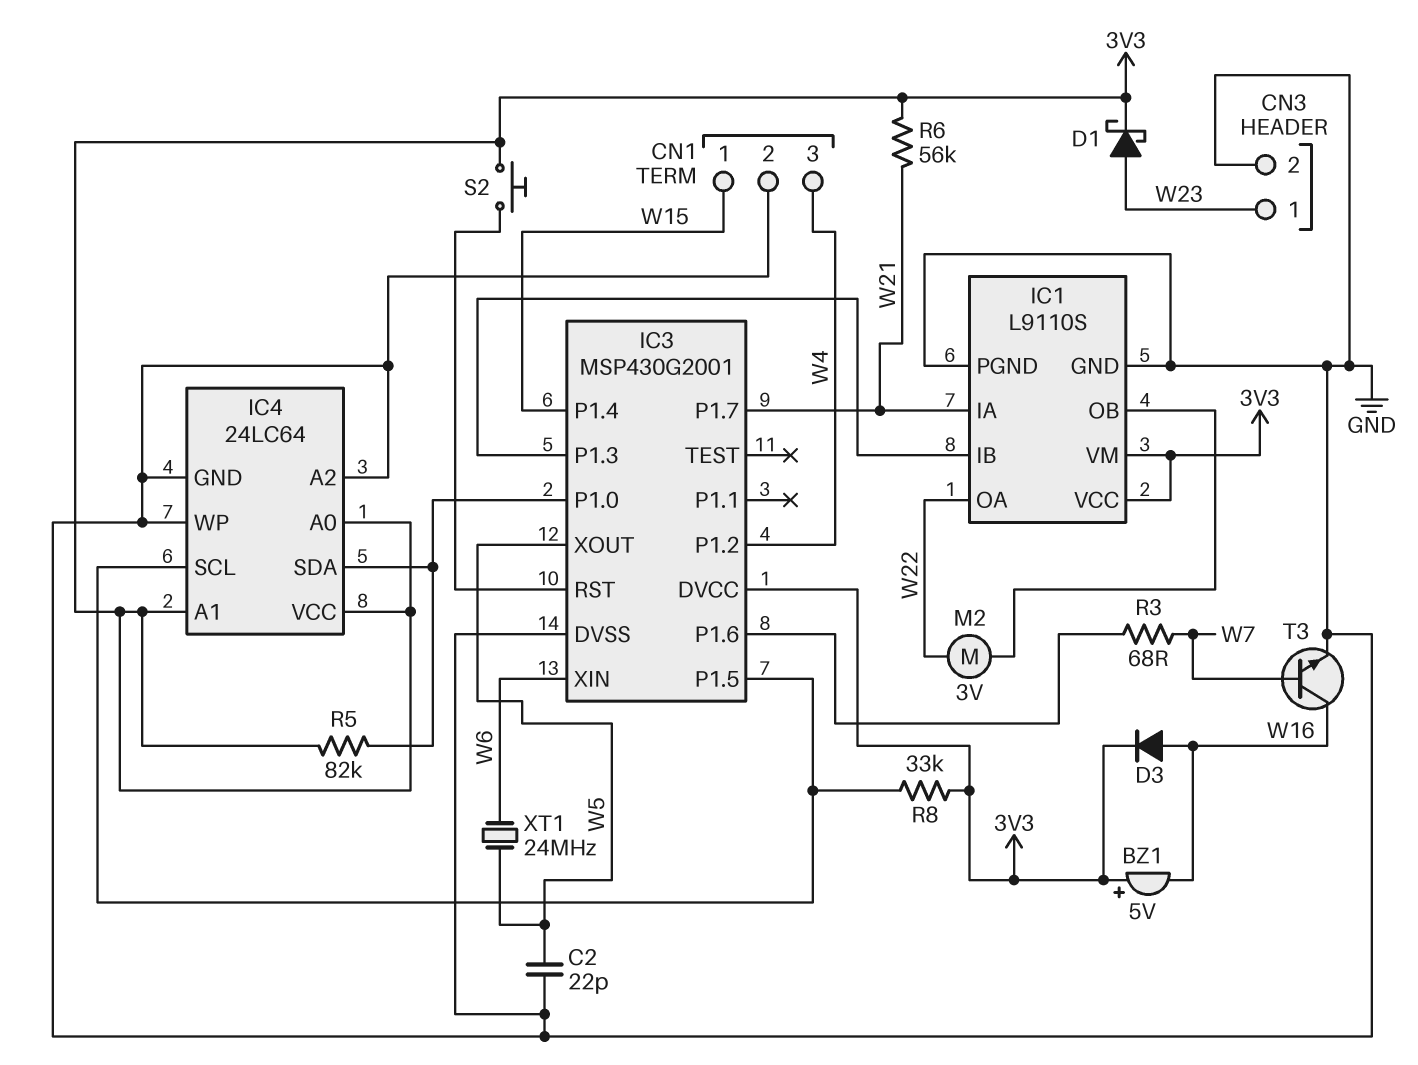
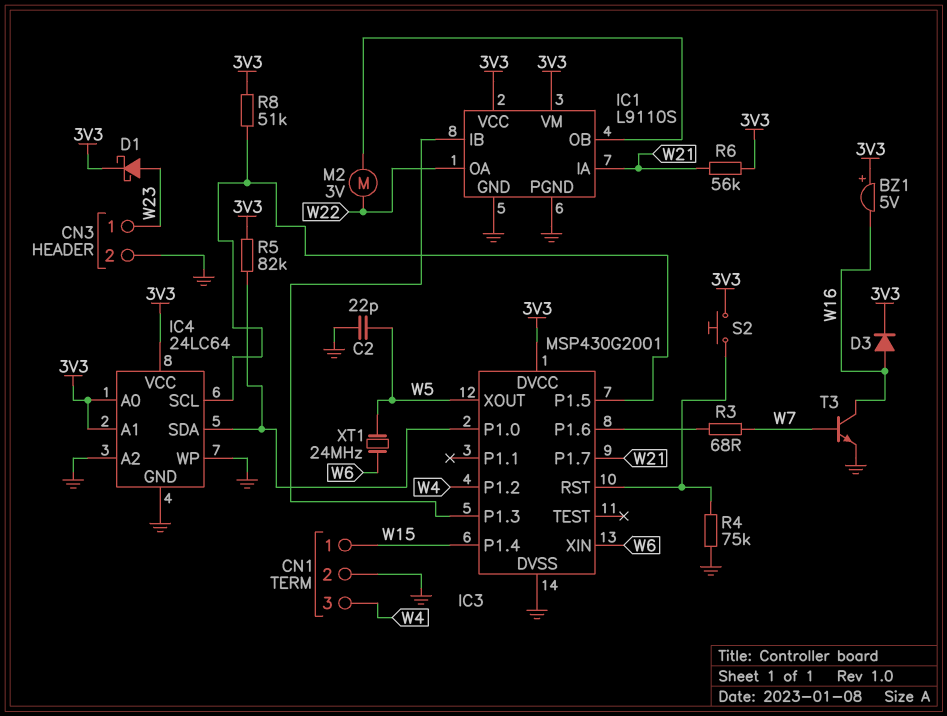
R4: none -> 75k (GND, IC3/RST)
R8: 33k (3V3, IC3/P1.5) -> 51k (3V3, IC3/P1.5)

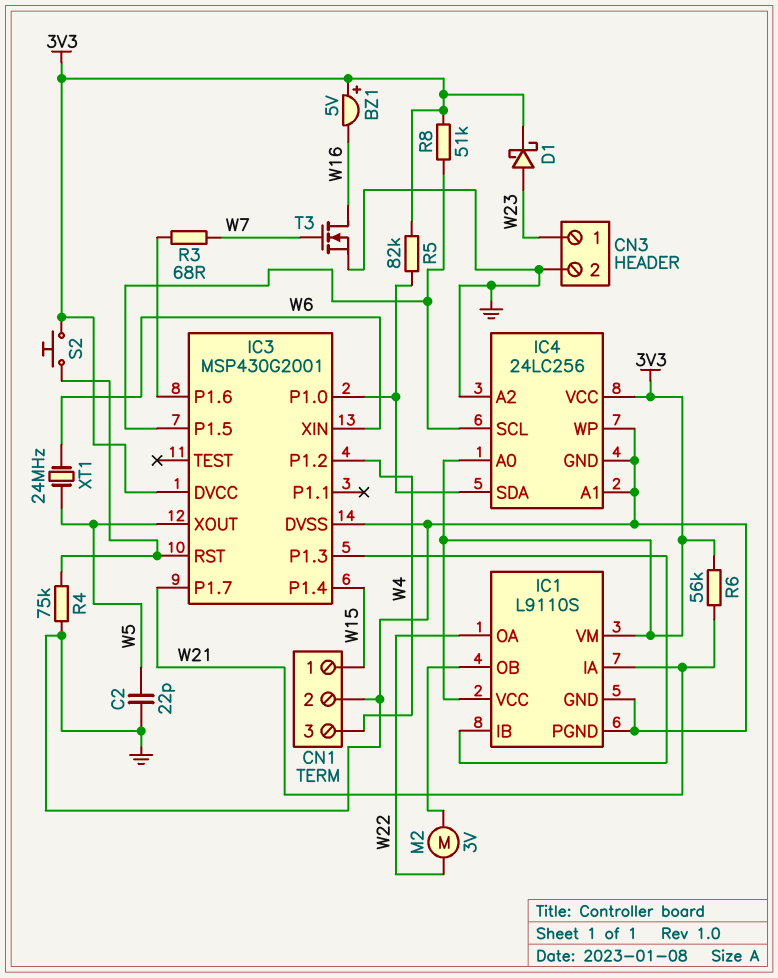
D3: diode (A W16, K 3V3) -> none
IC4: 24LC64 -> 24LC256
IC4 pin A1: 3V3 -> GND
T3: NPN (B W7, C W16, E GND) -> NMOS (G W7, D W16, S GND)

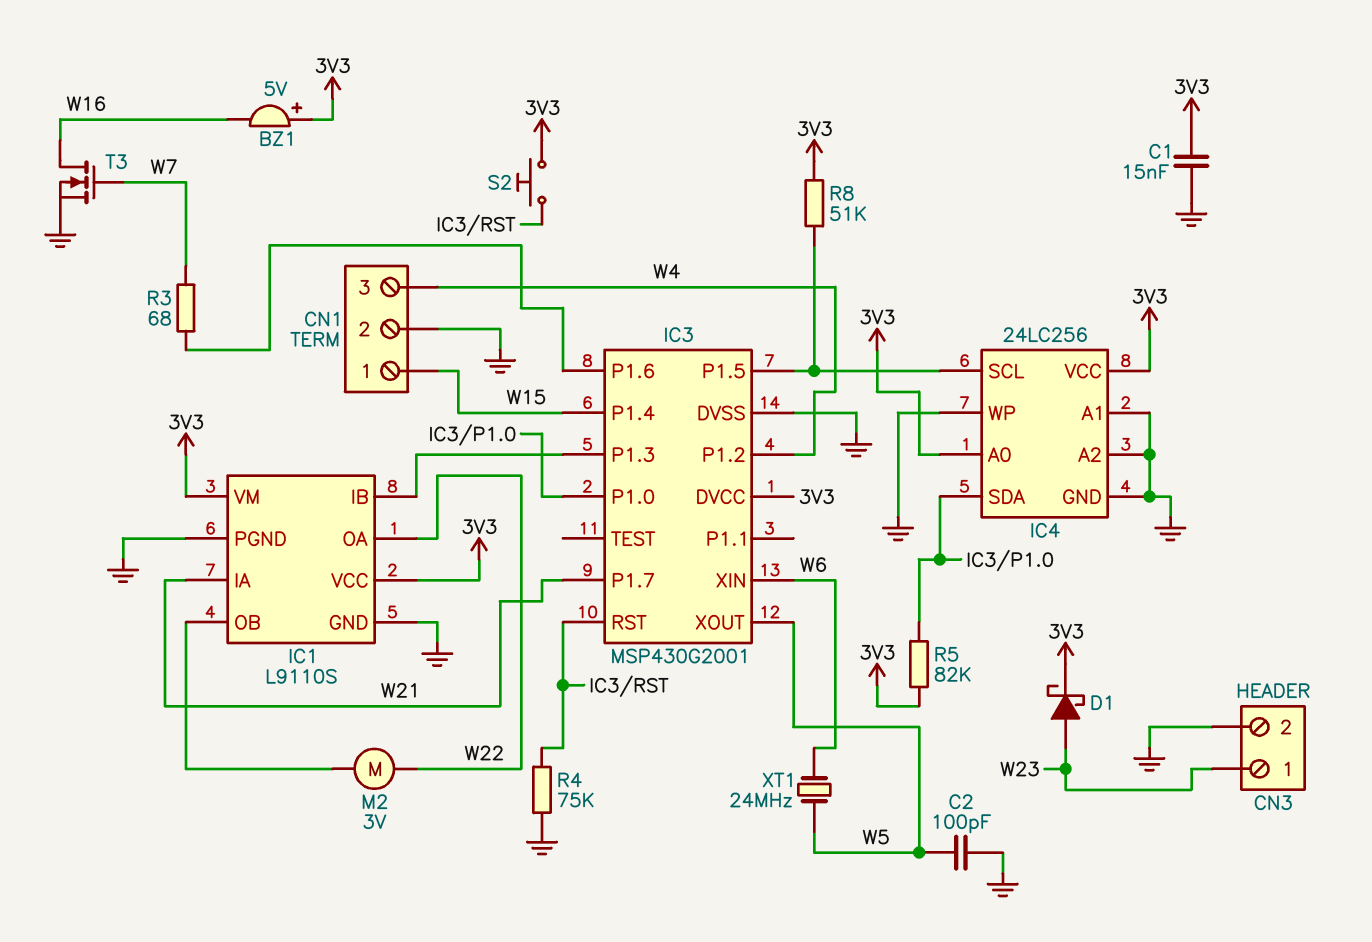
C1: none -> 15nF (3V3, GND)
C2: 22pF (GND, W5) -> 100pF (GND, W5)
R6: 56k (3V3, W21) -> none

